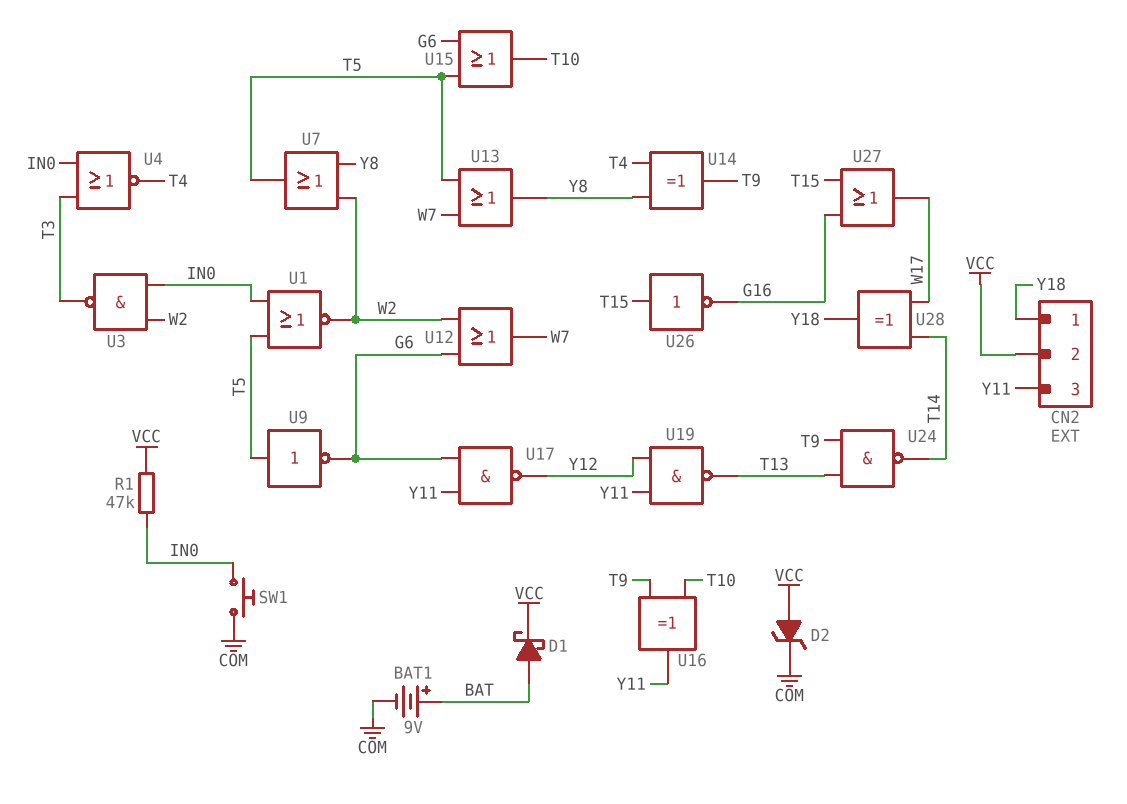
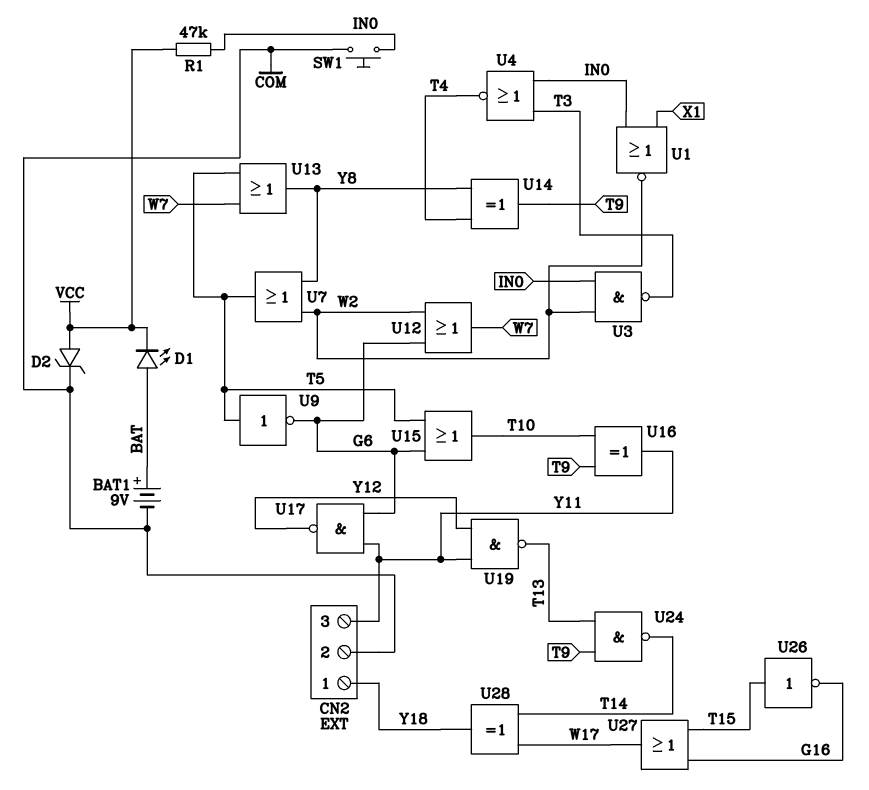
CN2 pin 2: VCC -> COM
D1: schottky (A BAT, K VCC) -> LED (A BAT, K VCC)
U1: NOR (in IN0, in T5, out W2) -> NOR (in IN0, in X1, out W2)

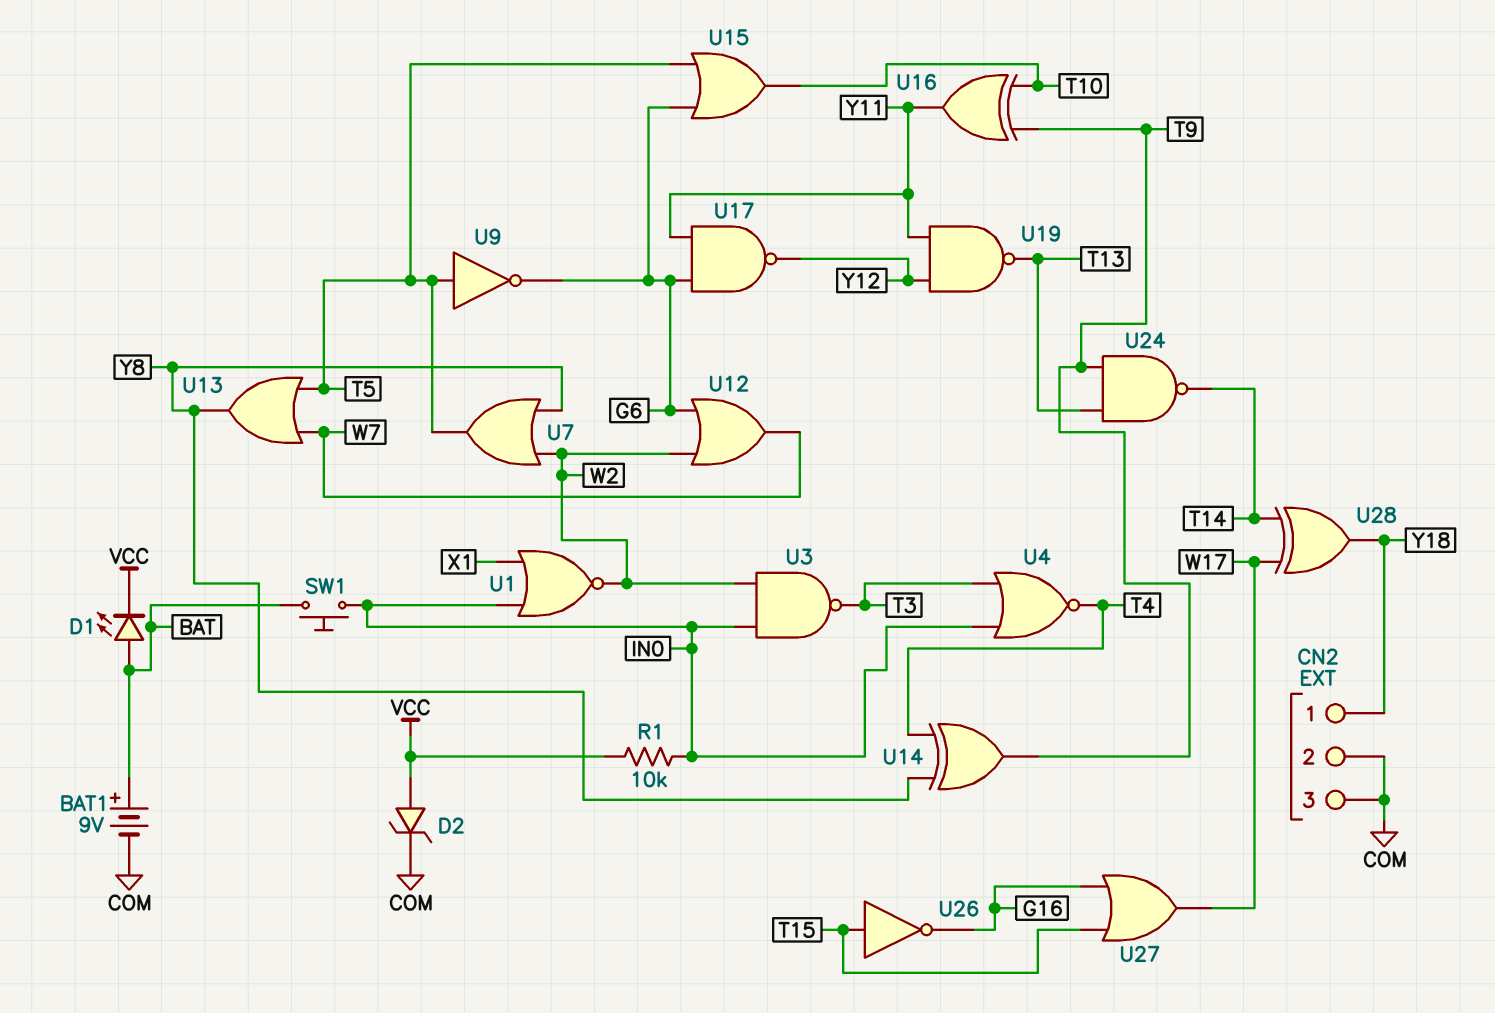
CN2 pin 3: Y11 -> COM
R1: 47k (IN0, VCC) -> 10k (IN0, VCC)
SW1: button (COM, IN0) -> button (BAT, IN0)

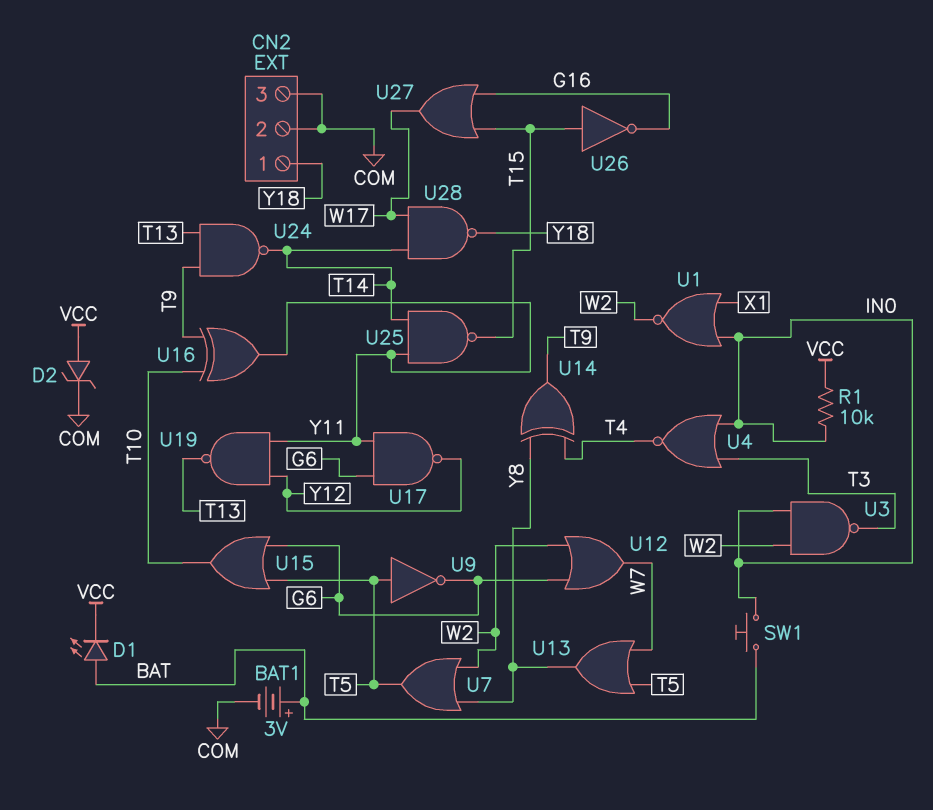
BAT1: 9V (plus BAT, minus COM) -> 3V (plus BAT, minus COM)
U25: none -> NAND (in T14, in Y11, out T15)
U28: XOR (in T14, in W17, out Y18) -> NAND (in T14, in W17, out Y18)

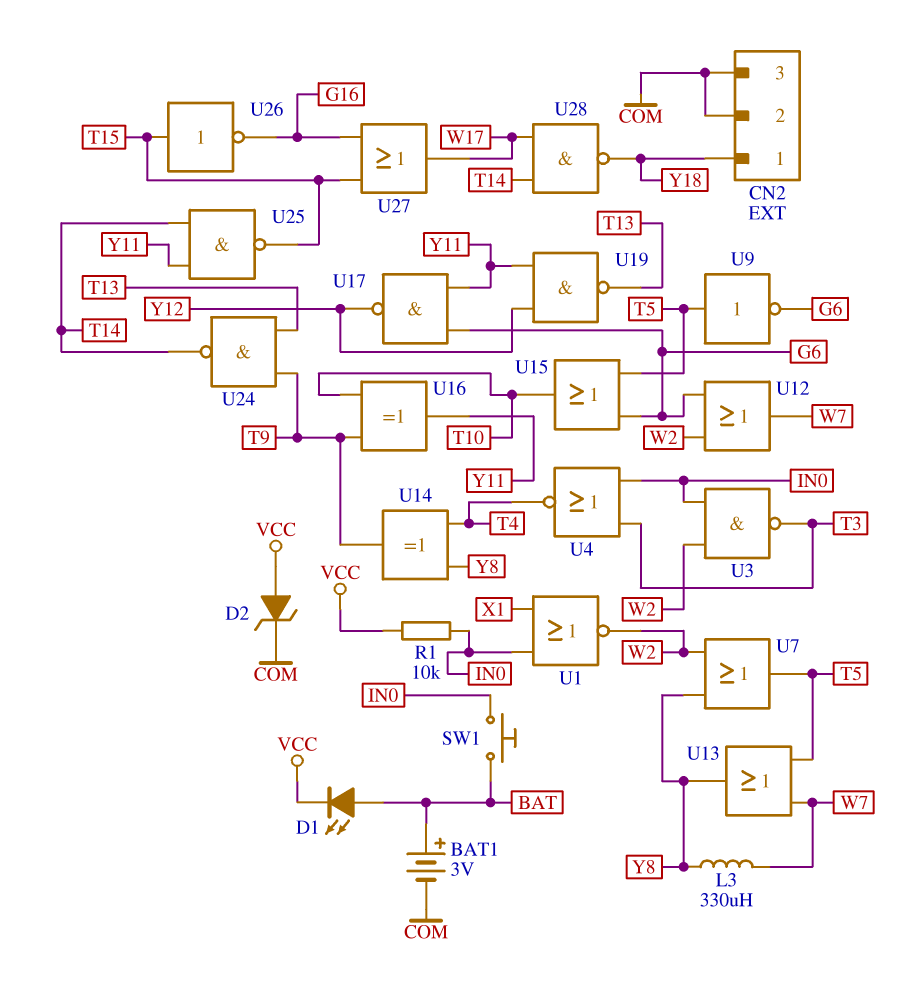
L3: none -> 330uH (W7, Y8)

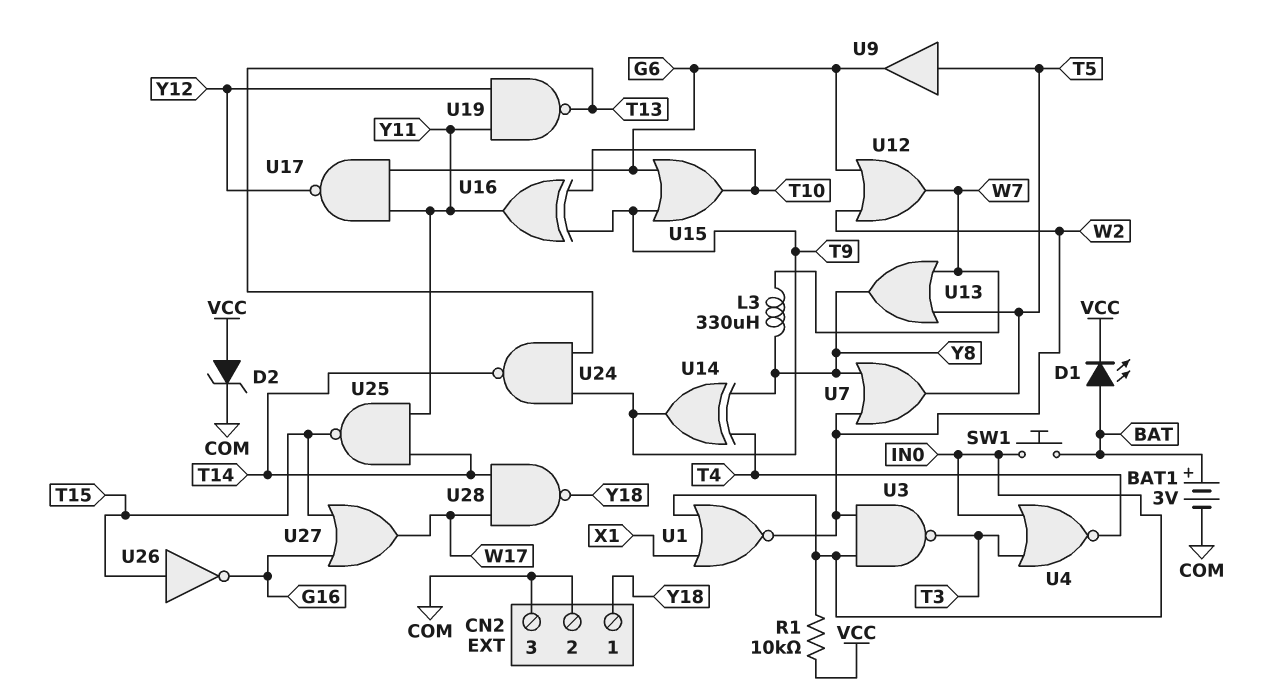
U9: NOT (in T5, out G6) -> buffer (in T5, out G6)
U15: OR (in G6, in T5, out T10) -> OR (in G6, in T9, out T10)

